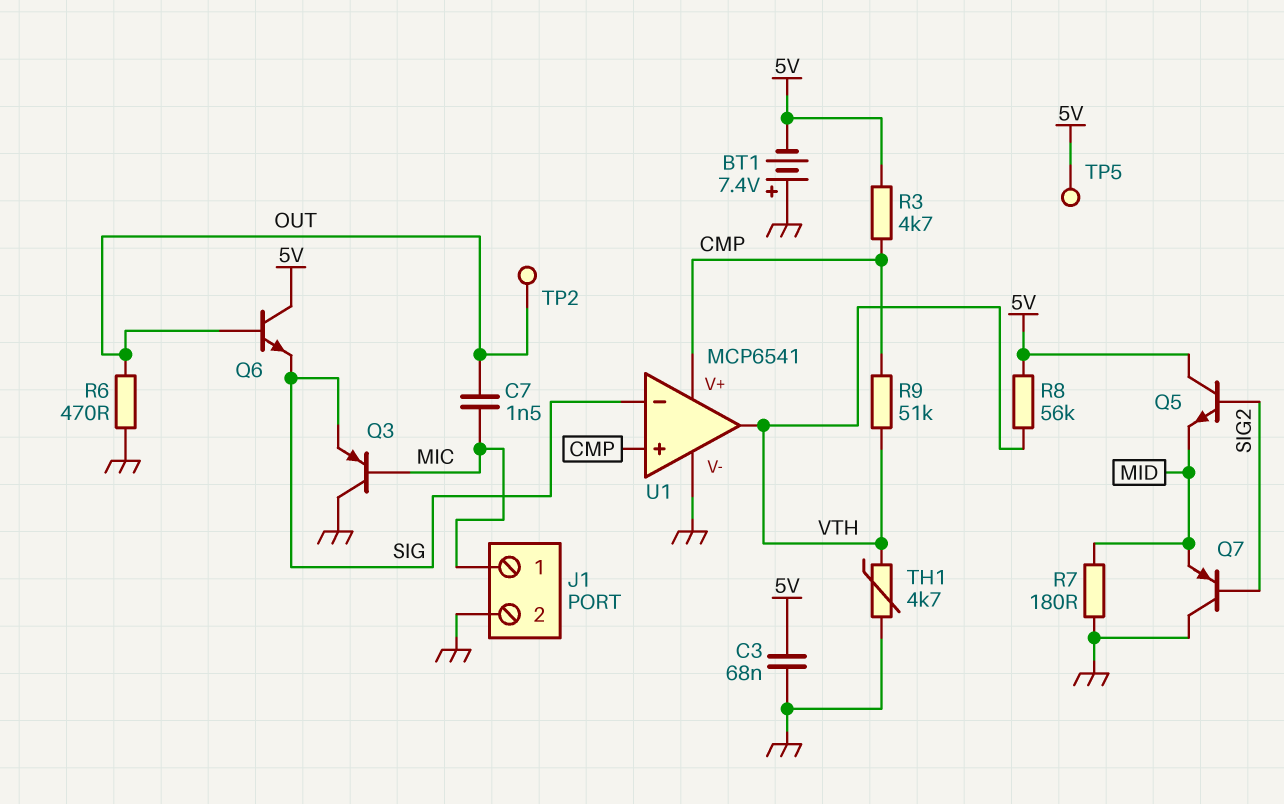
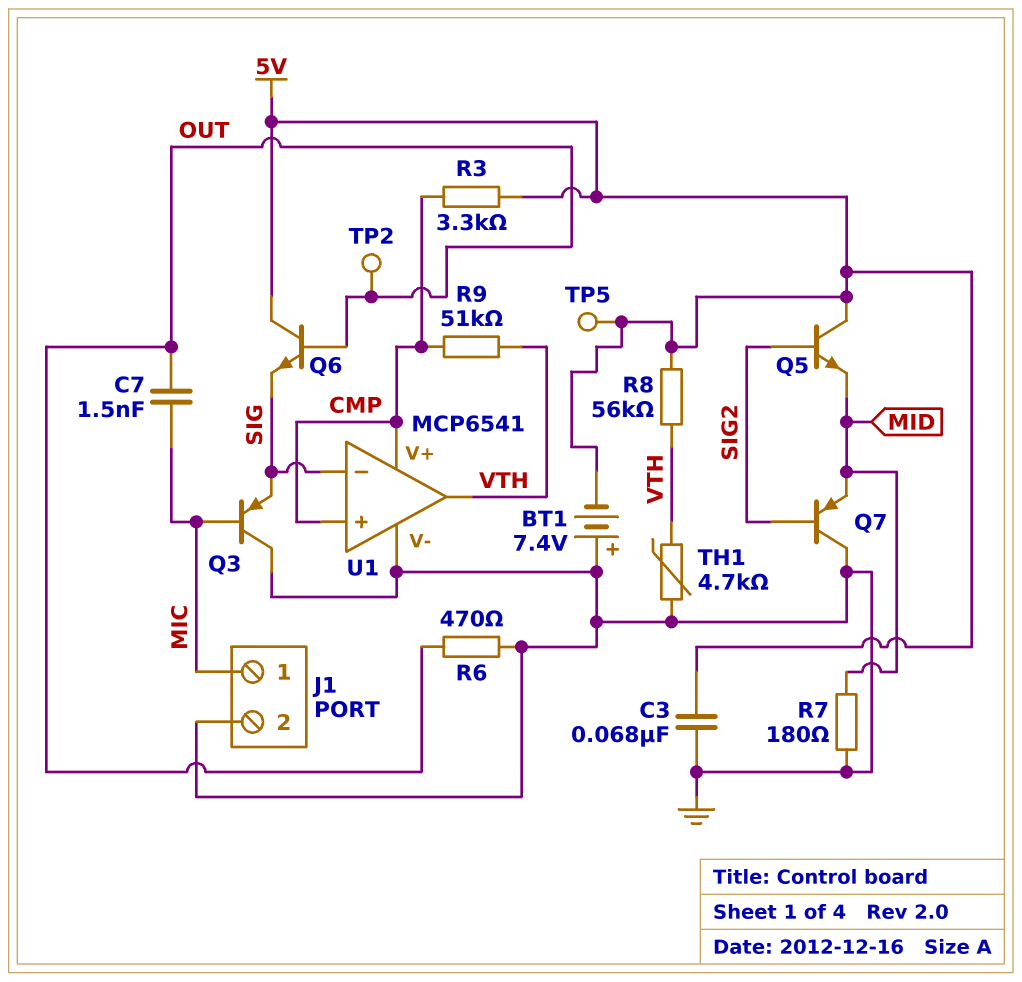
R3: 4.7k (5V, CMP) -> 3.3k (5V, CMP)

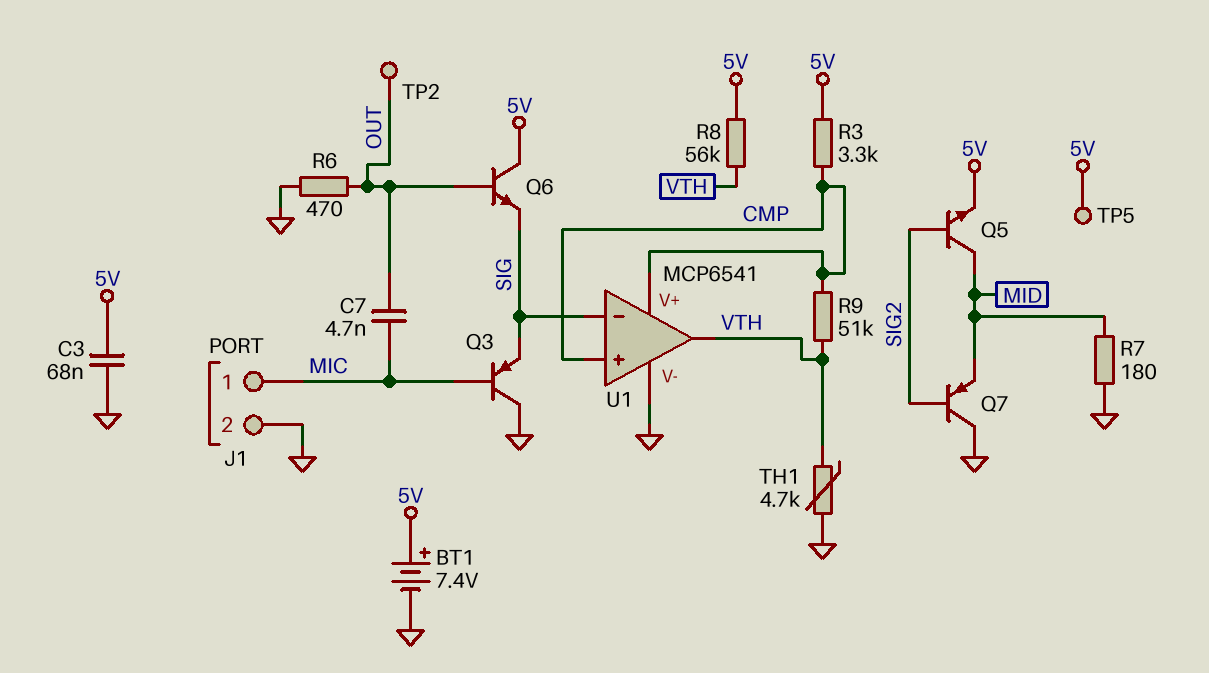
BT1: 7.4V (plus GND, minus 5V) -> 7.4V (plus 5V, minus GND)
C7: 1.5nF (MIC, OUT) -> 4.7nF (MIC, OUT)
Q5: NPN (B SIG2, C 5V, E MID) -> NPN (B SIG2, C MID, E 5V)

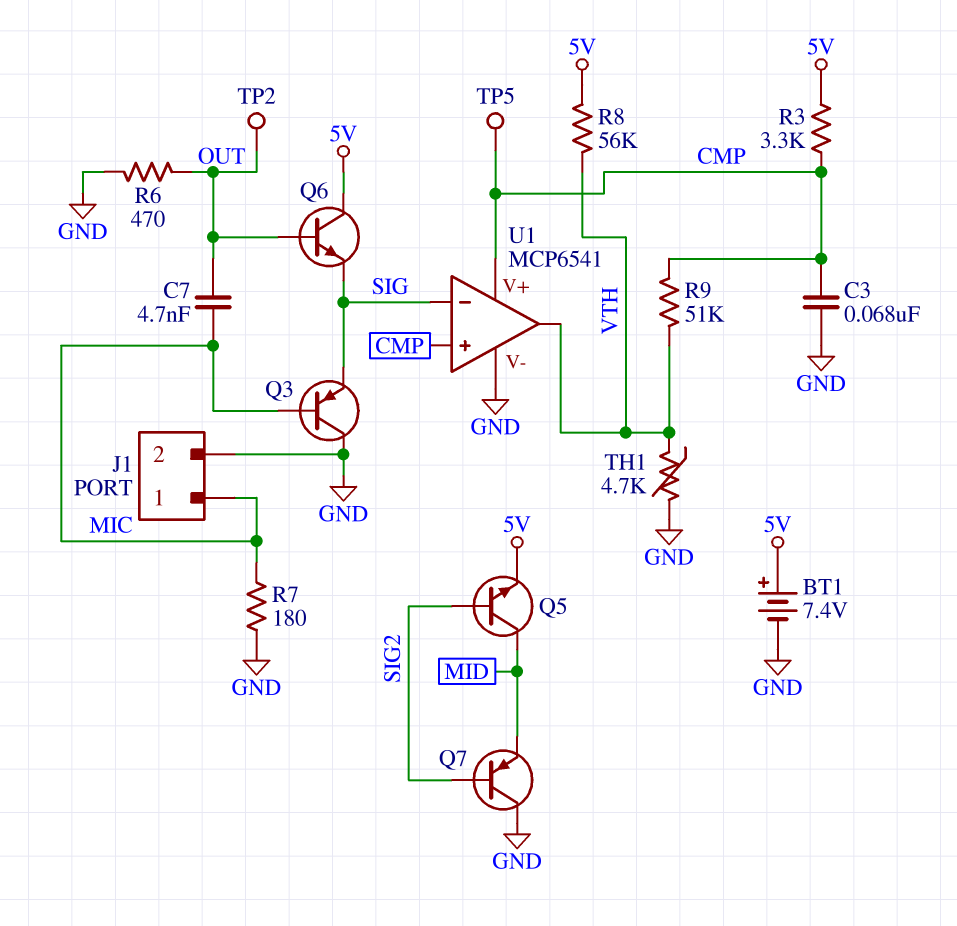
C3: 68nF (5V, GND) -> 68nF (CMP, GND)
R7: 180 (GND, MID) -> 180 (GND, MIC)
TP5: test point (5V) -> test point (CMP)

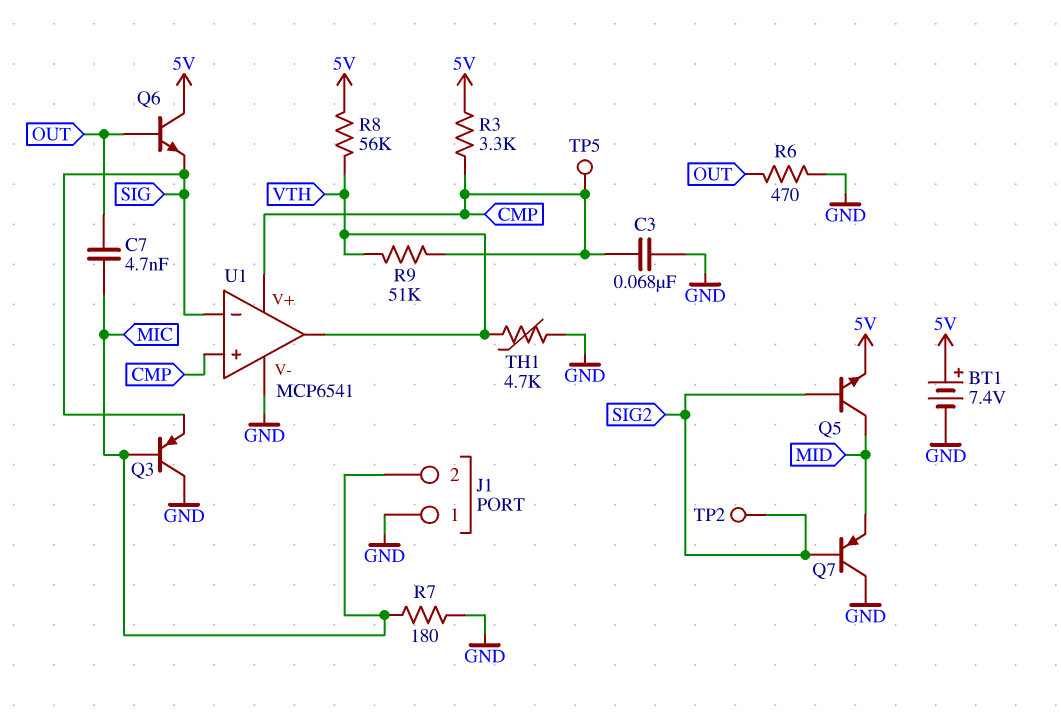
J1 pin 1: MIC -> GND
J1 pin 2: GND -> MIC
TP2: test point (OUT) -> test point (SIG2)

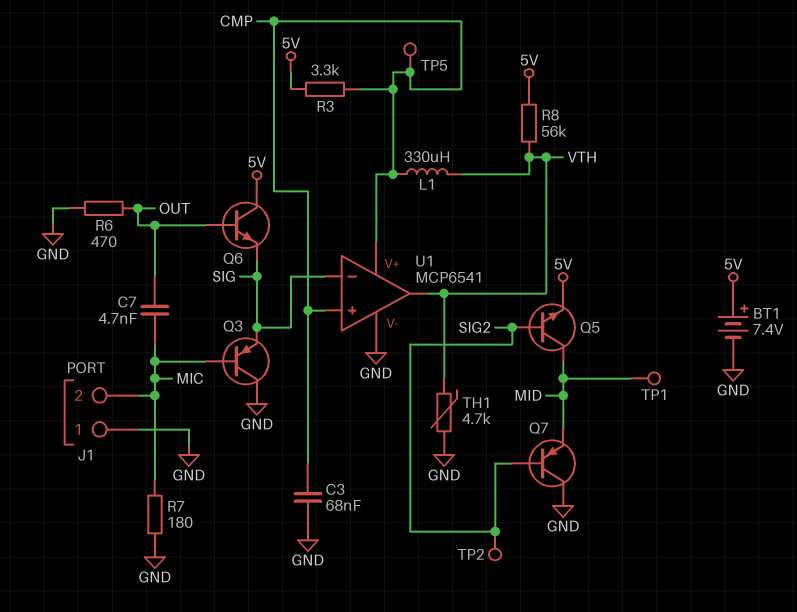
L1: none -> 330uH (CMP, VTH)
R9: 51k (CMP, VTH) -> none
TP1: none -> test point (MID)

